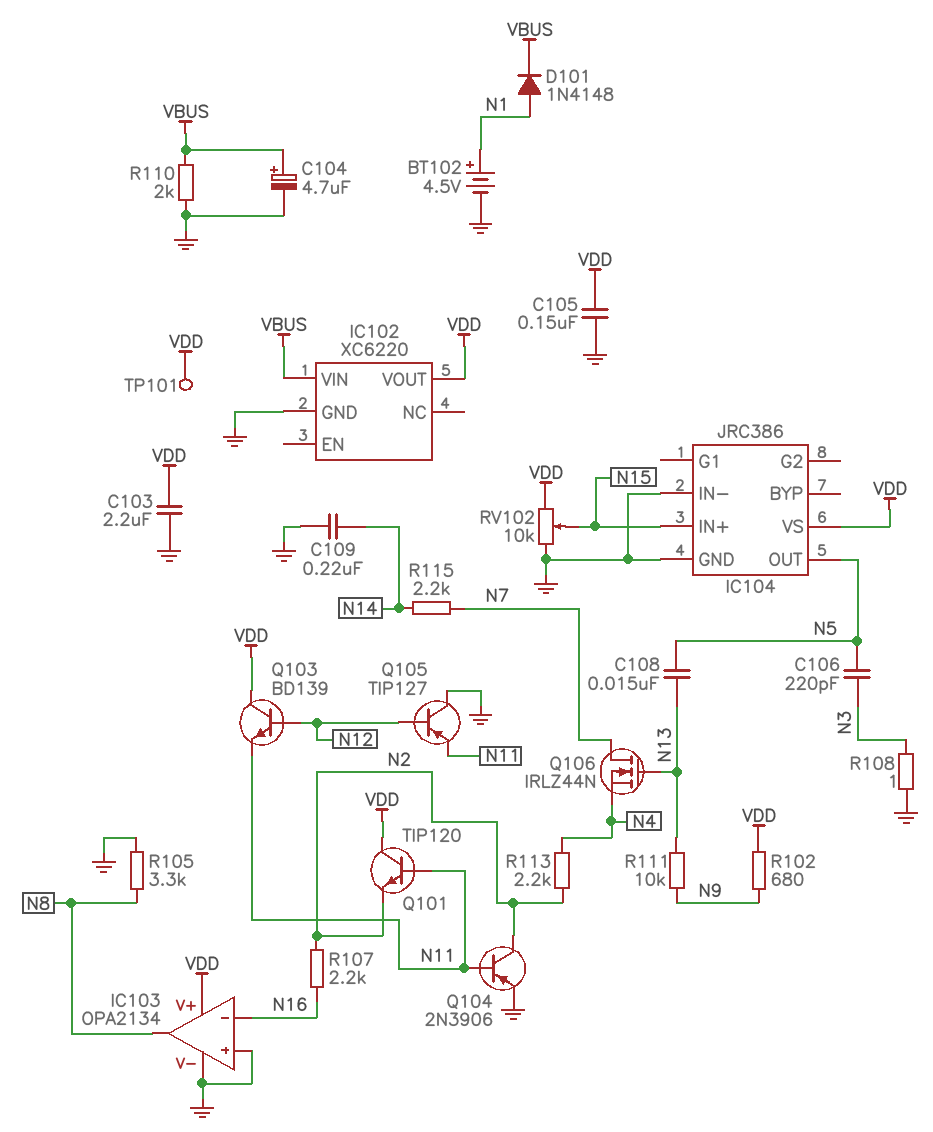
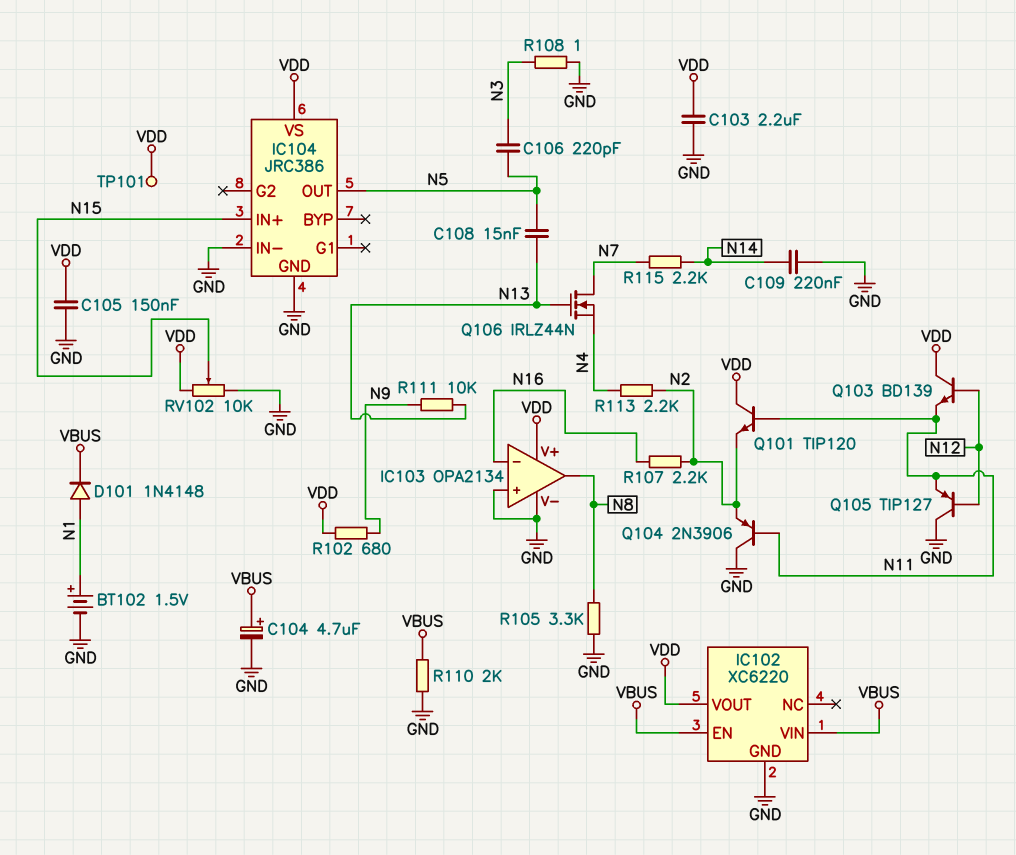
BT102: 4.5V (plus N1, minus GND) -> 1.5V (plus N1, minus GND)
IC102 pin EN: none -> VBUS
Q104: PNP 2N3906 (B N11, C N2, E GND) -> PNP 2N3906 (B N11, C GND, E N2)

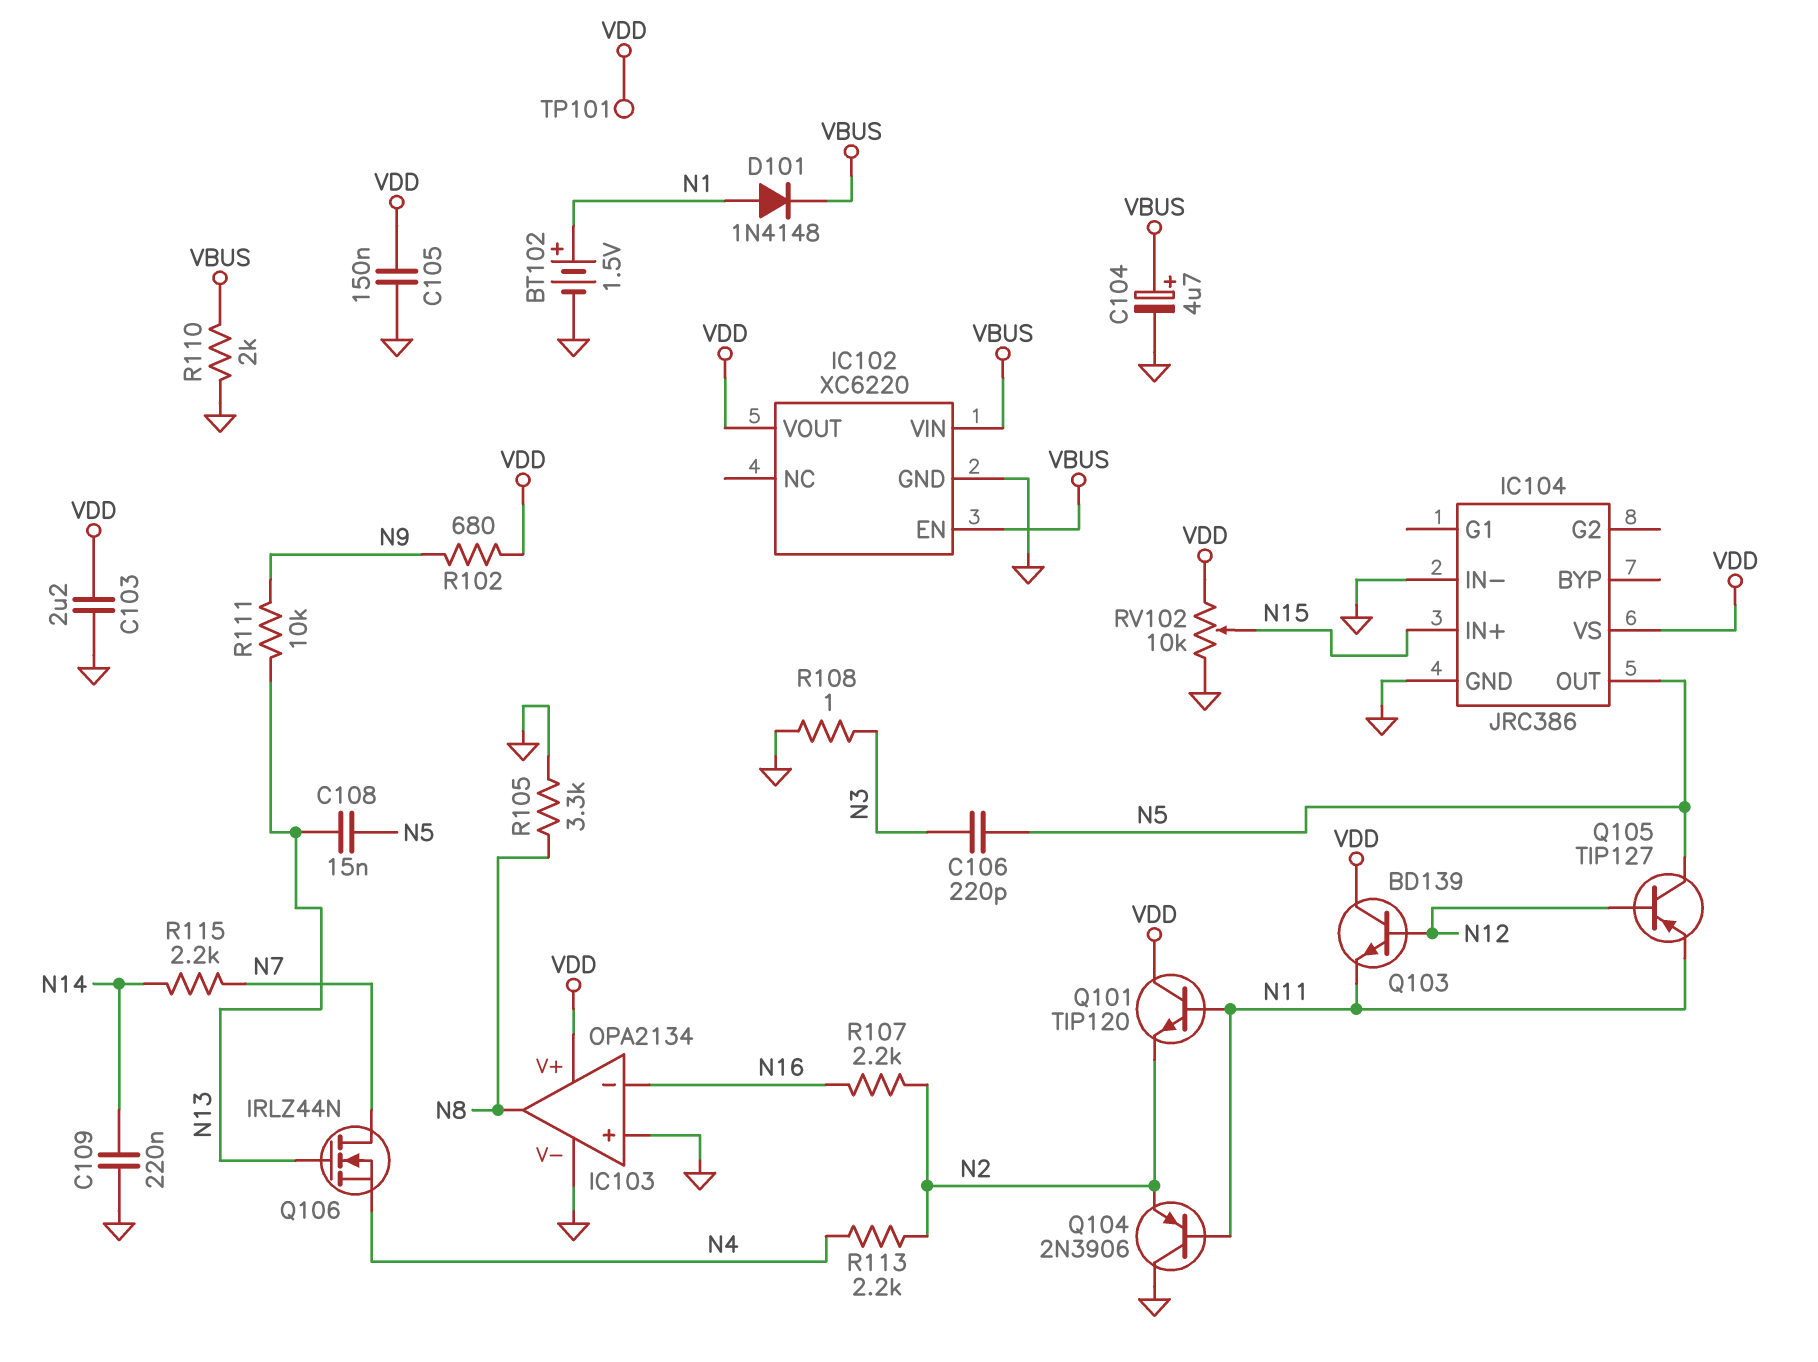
Q105: PNP TIP127 (B N12, C GND, E N11) -> PNP TIP127 (B N12, C N5, E N11)

